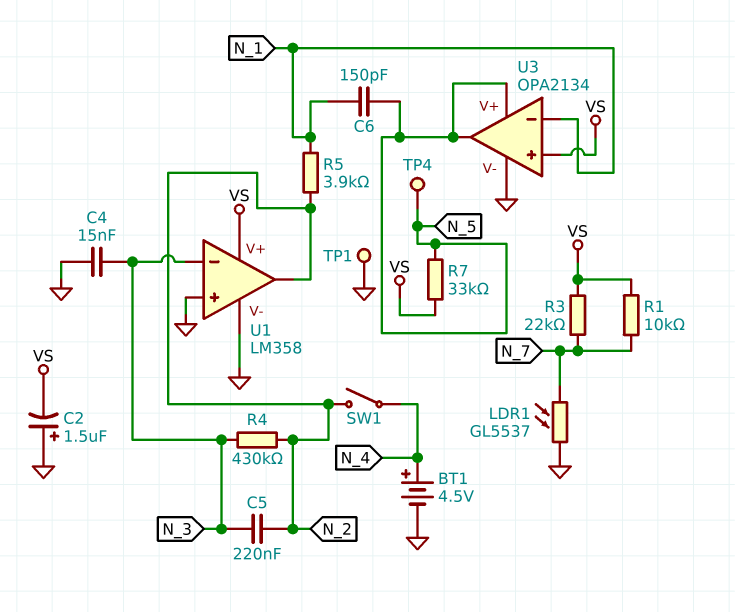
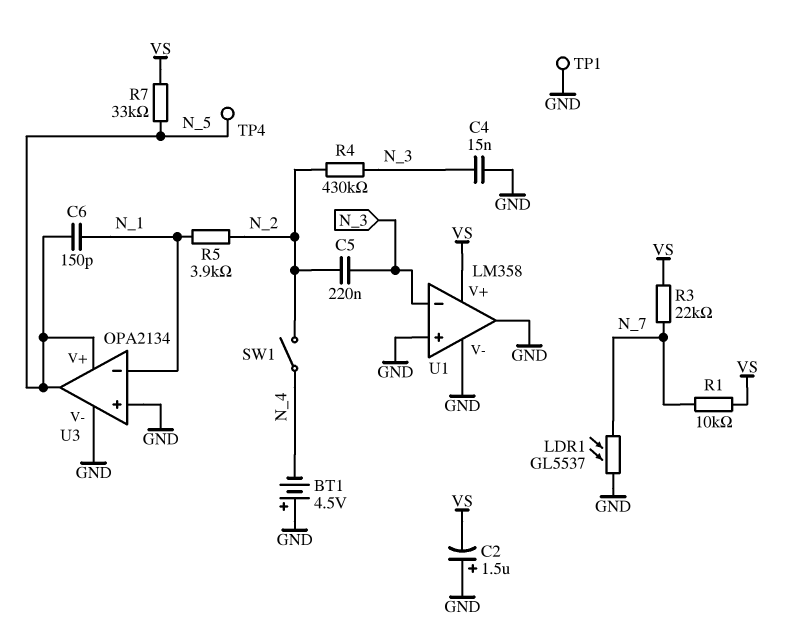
BT1: 4.5V (plus N_4, minus GND) -> 4.5V (plus GND, minus N_4)
U1 pin out: N_2 -> GND
U3 pin in+: VS -> GND

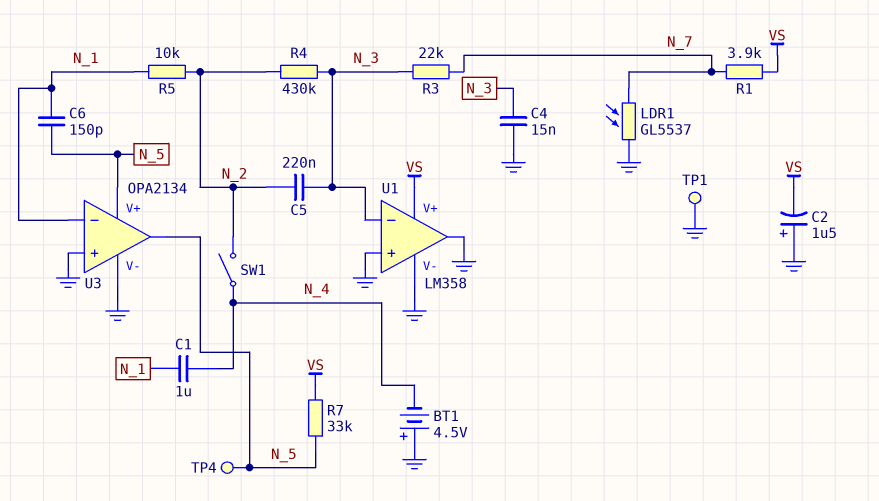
C1: none -> 1uF (N_1, N_4)
R1: 10k (N_7, VS) -> 3.9k (N_7, VS)
R3: 22k (N_7, VS) -> 22k (N_3, N_7)
R5: 3.9k (N_1, N_2) -> 10k (N_1, N_2)

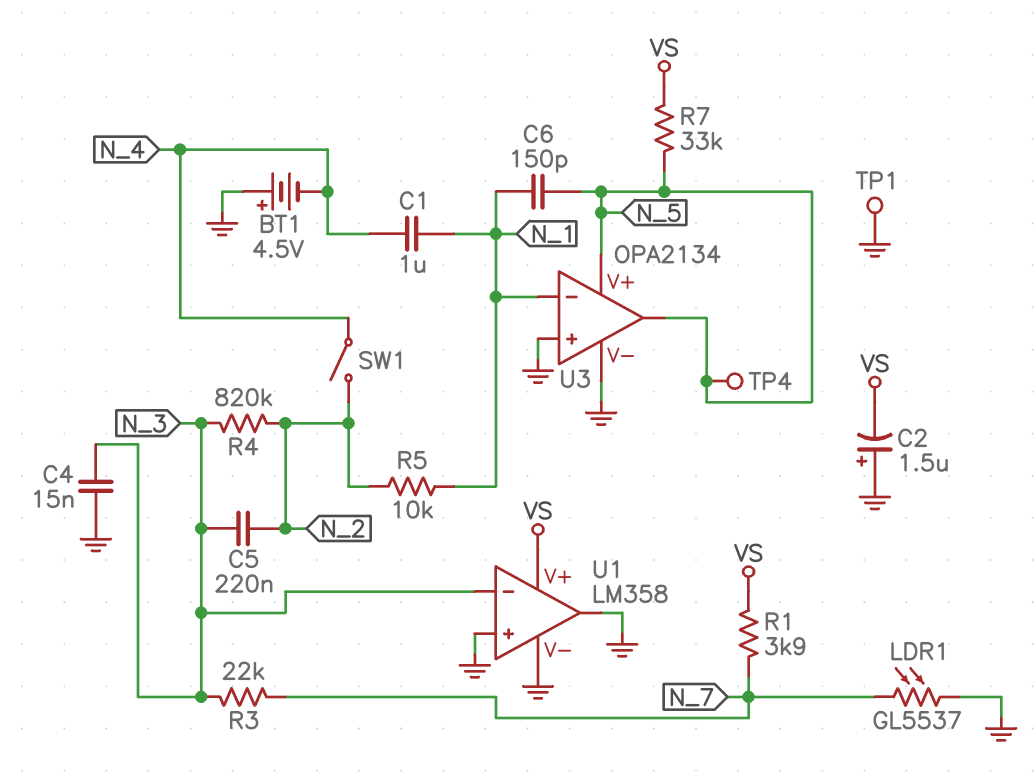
R4: 430k (N_2, N_3) -> 820k (N_2, N_3)

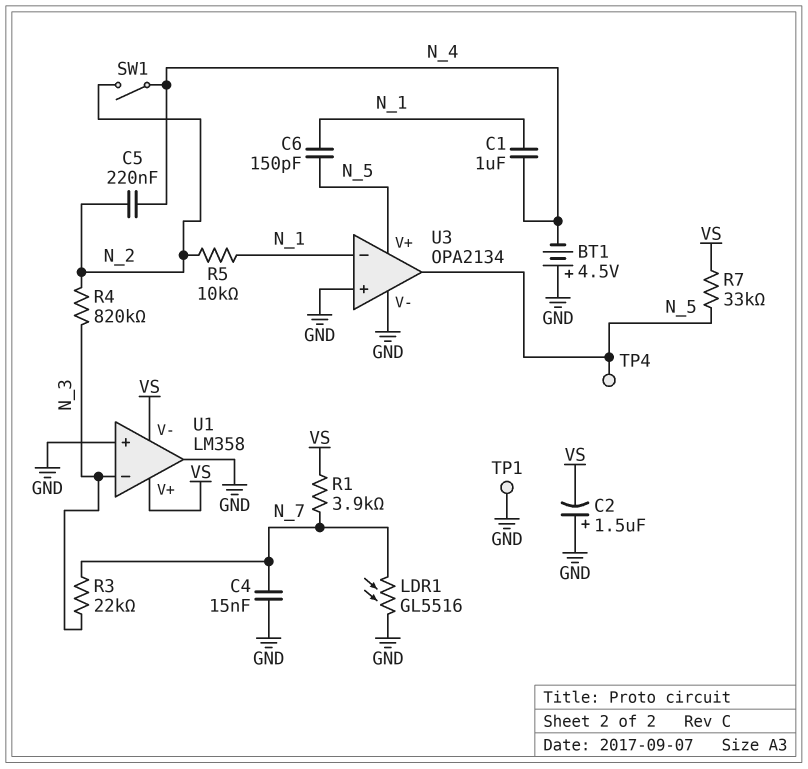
C4: 15nF (GND, N_3) -> 15nF (GND, N_7)
C5: 220nF (N_2, N_3) -> 220nF (N_2, N_4)
LDR1: GL5537 (GND, N_7) -> GL5516 (GND, N_7)
U1 pin V-: GND -> VS

